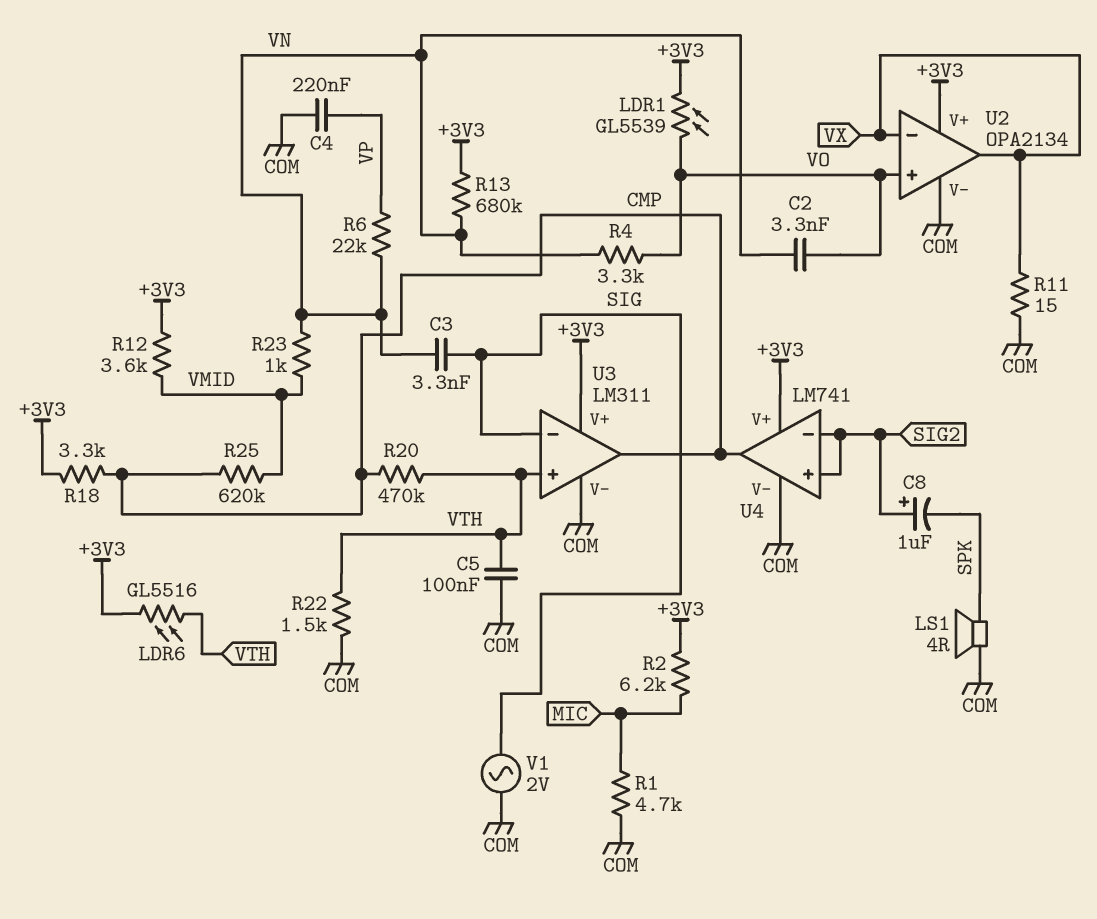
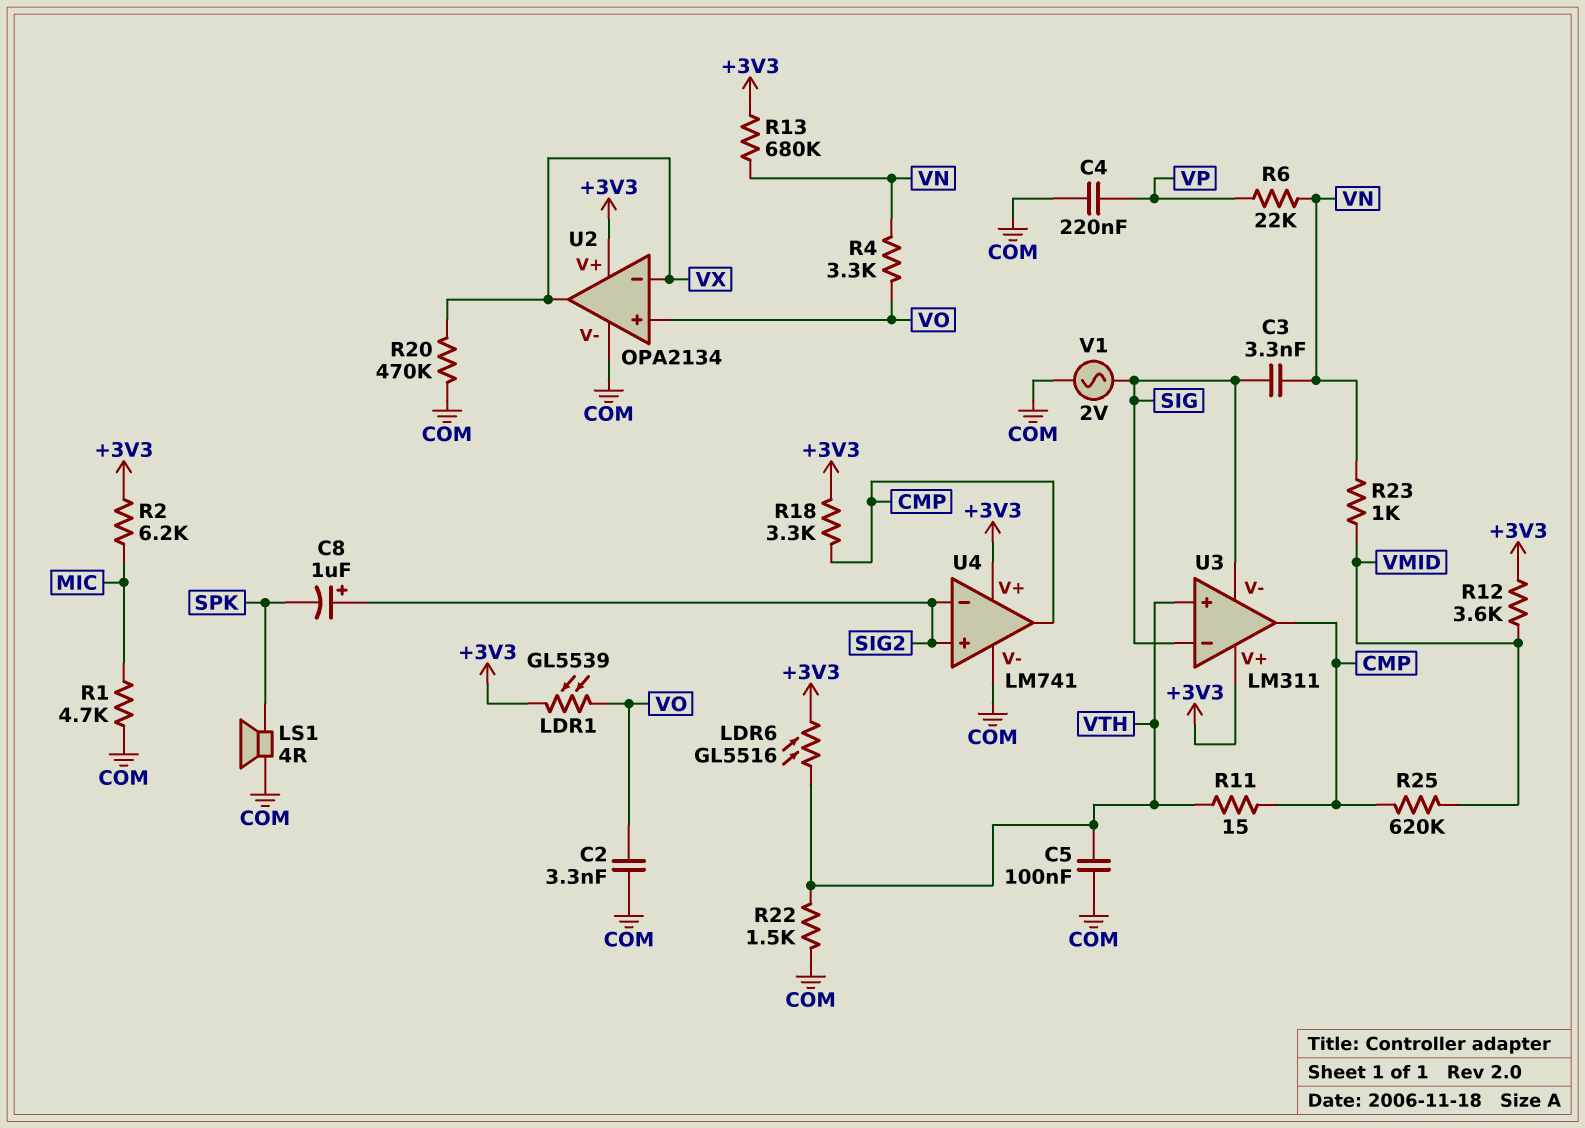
C2: 3.3nF (VN, VO) -> 3.3nF (COM, VO)
R11: 15 (COM, VX) -> 15 (CMP, VTH)
R20: 470k (CMP, VTH) -> 470k (COM, VX)
U3 pin V-: COM -> SIG

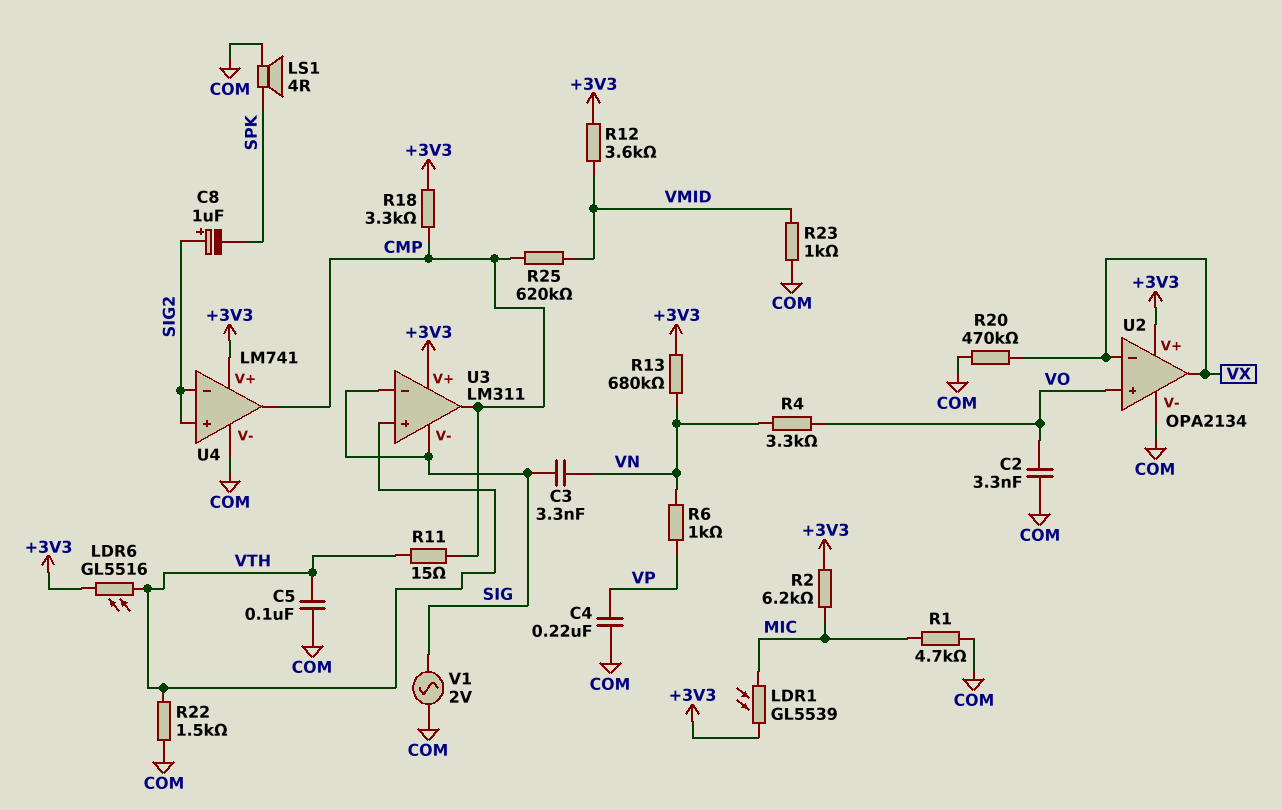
LDR1: GL5539 (+3V3, VO) -> GL5539 (+3V3, MIC)
R6: 22k (VN, VP) -> 1k (VN, VP)
R23: 1k (VMID, VN) -> 1k (COM, VMID)

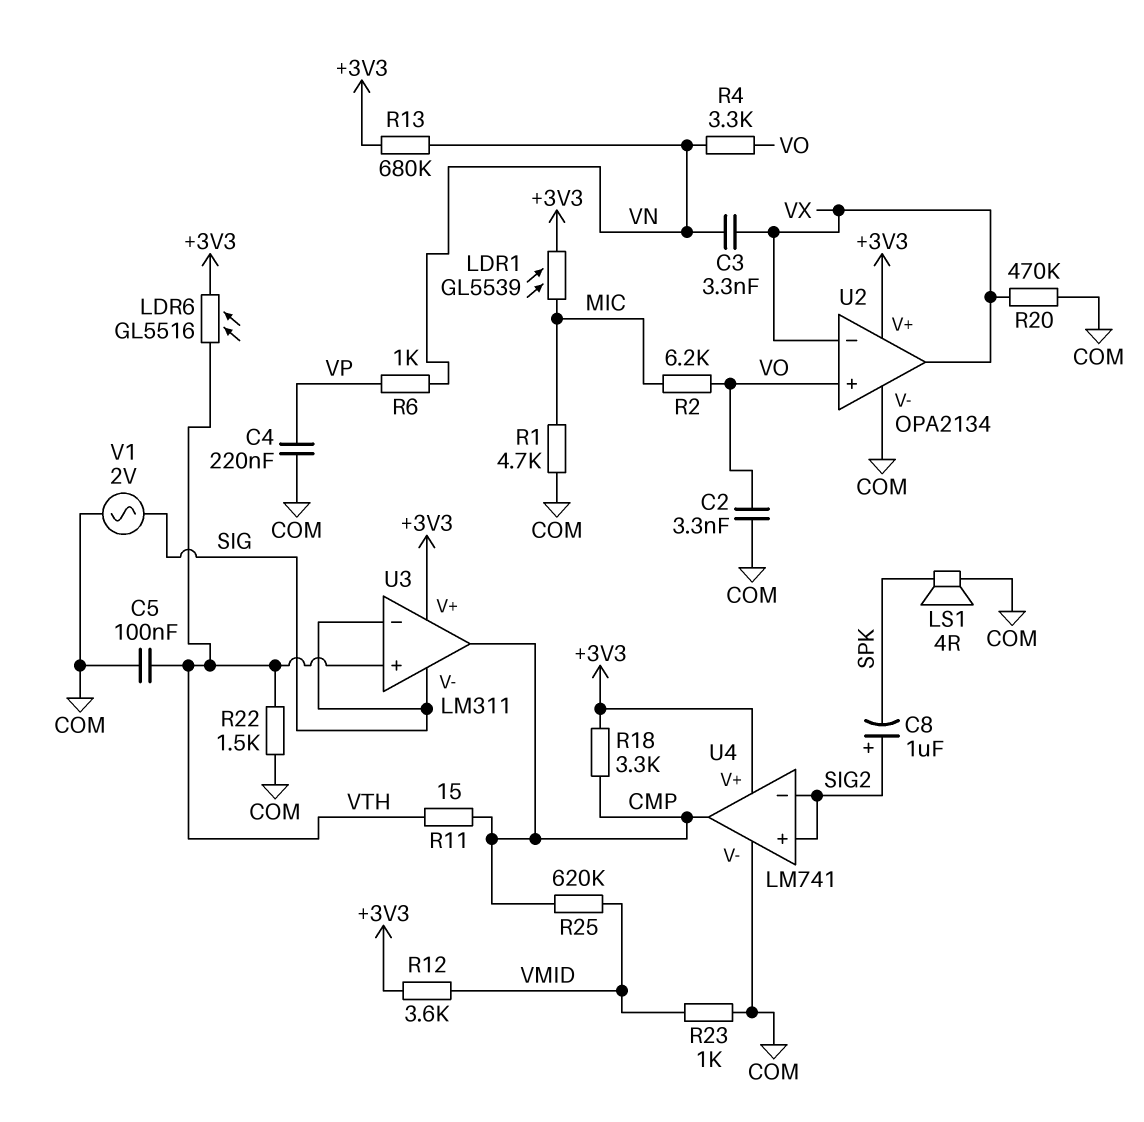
C3: 3.3nF (SIG, VN) -> 3.3nF (VN, VX)
R2: 6.2k (+3V3, MIC) -> 6.2k (MIC, VO)

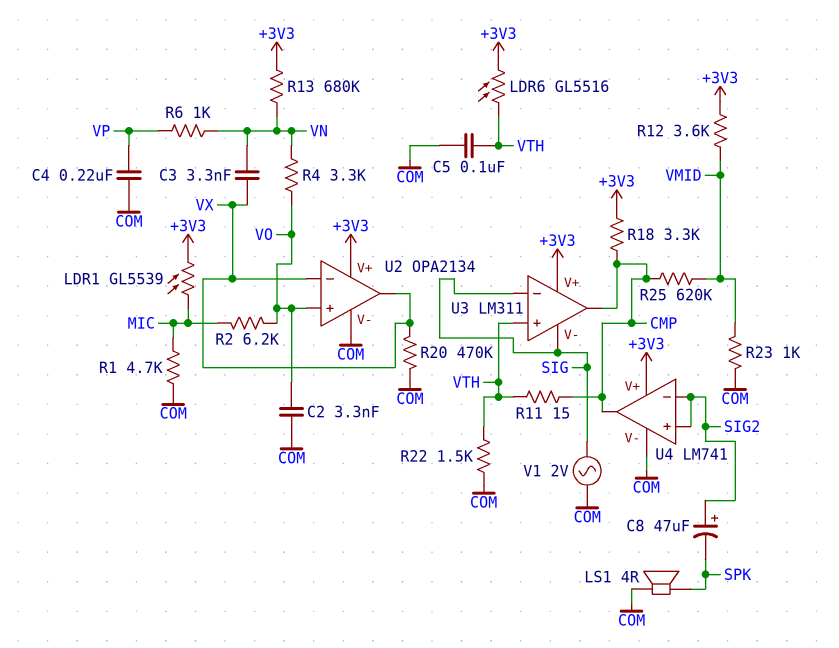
C8: 1uF (plus SIG2, minus SPK) -> 47uF (plus SIG2, minus SPK)

